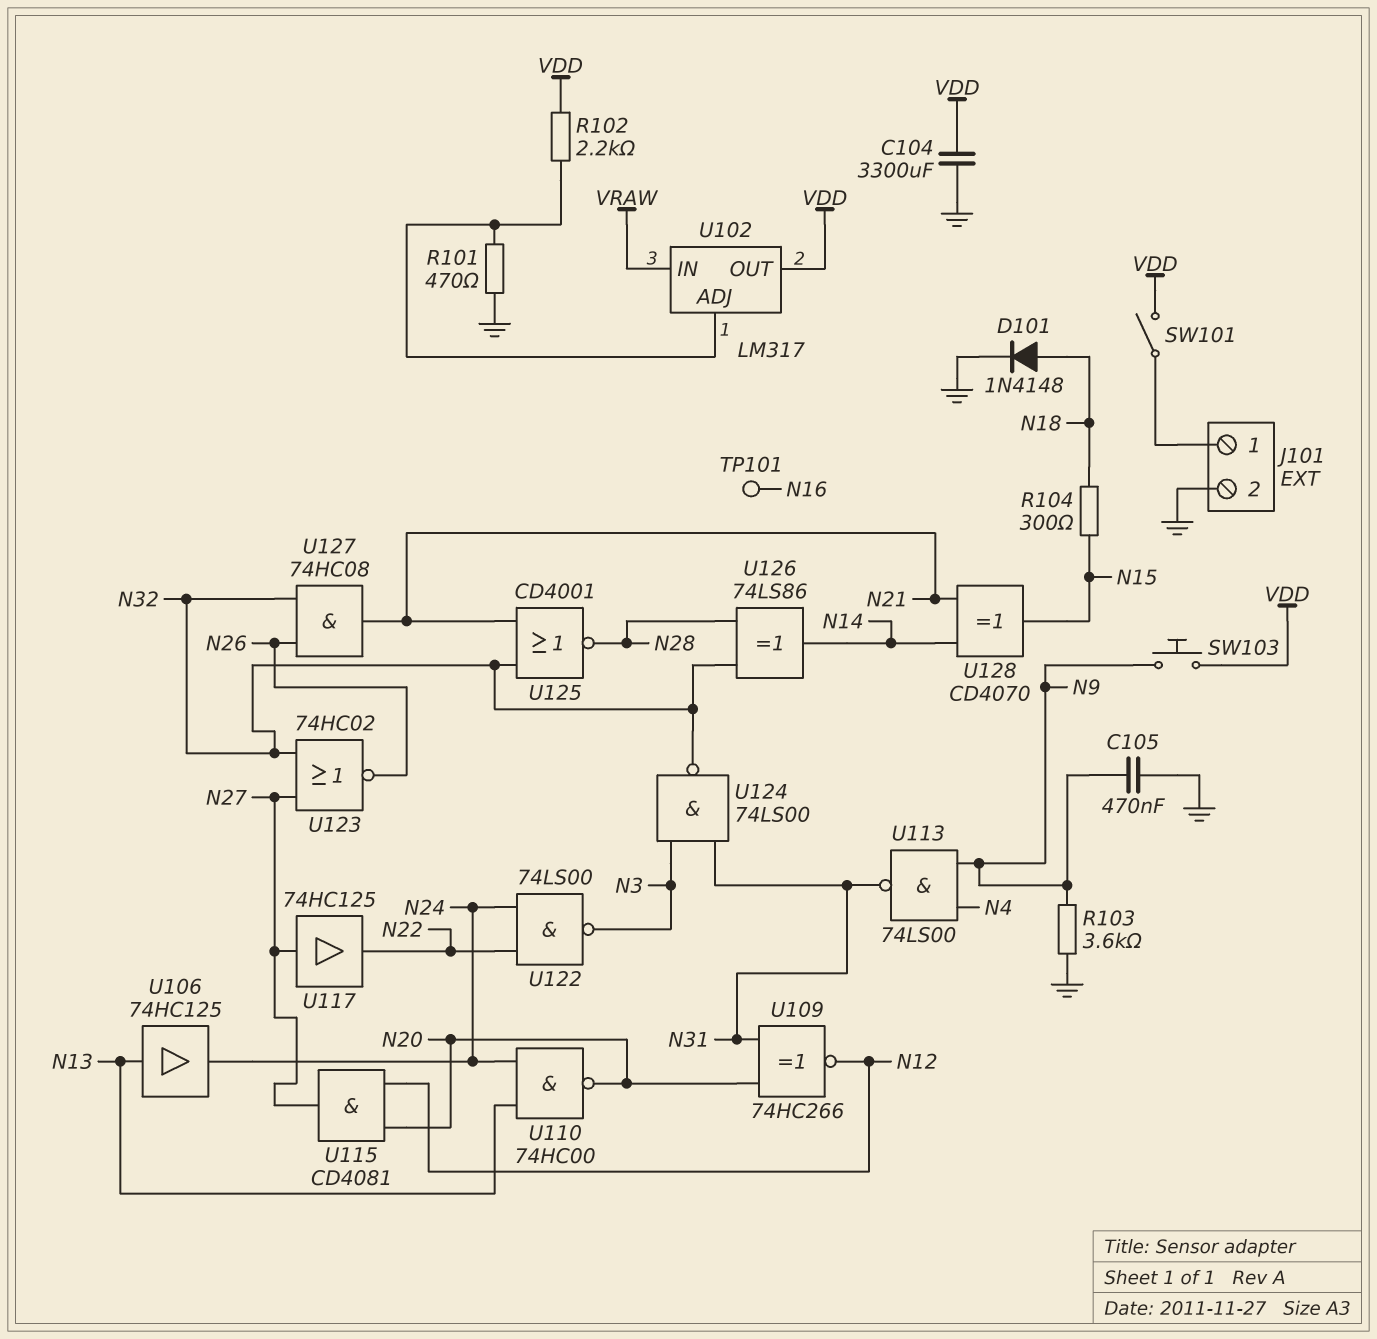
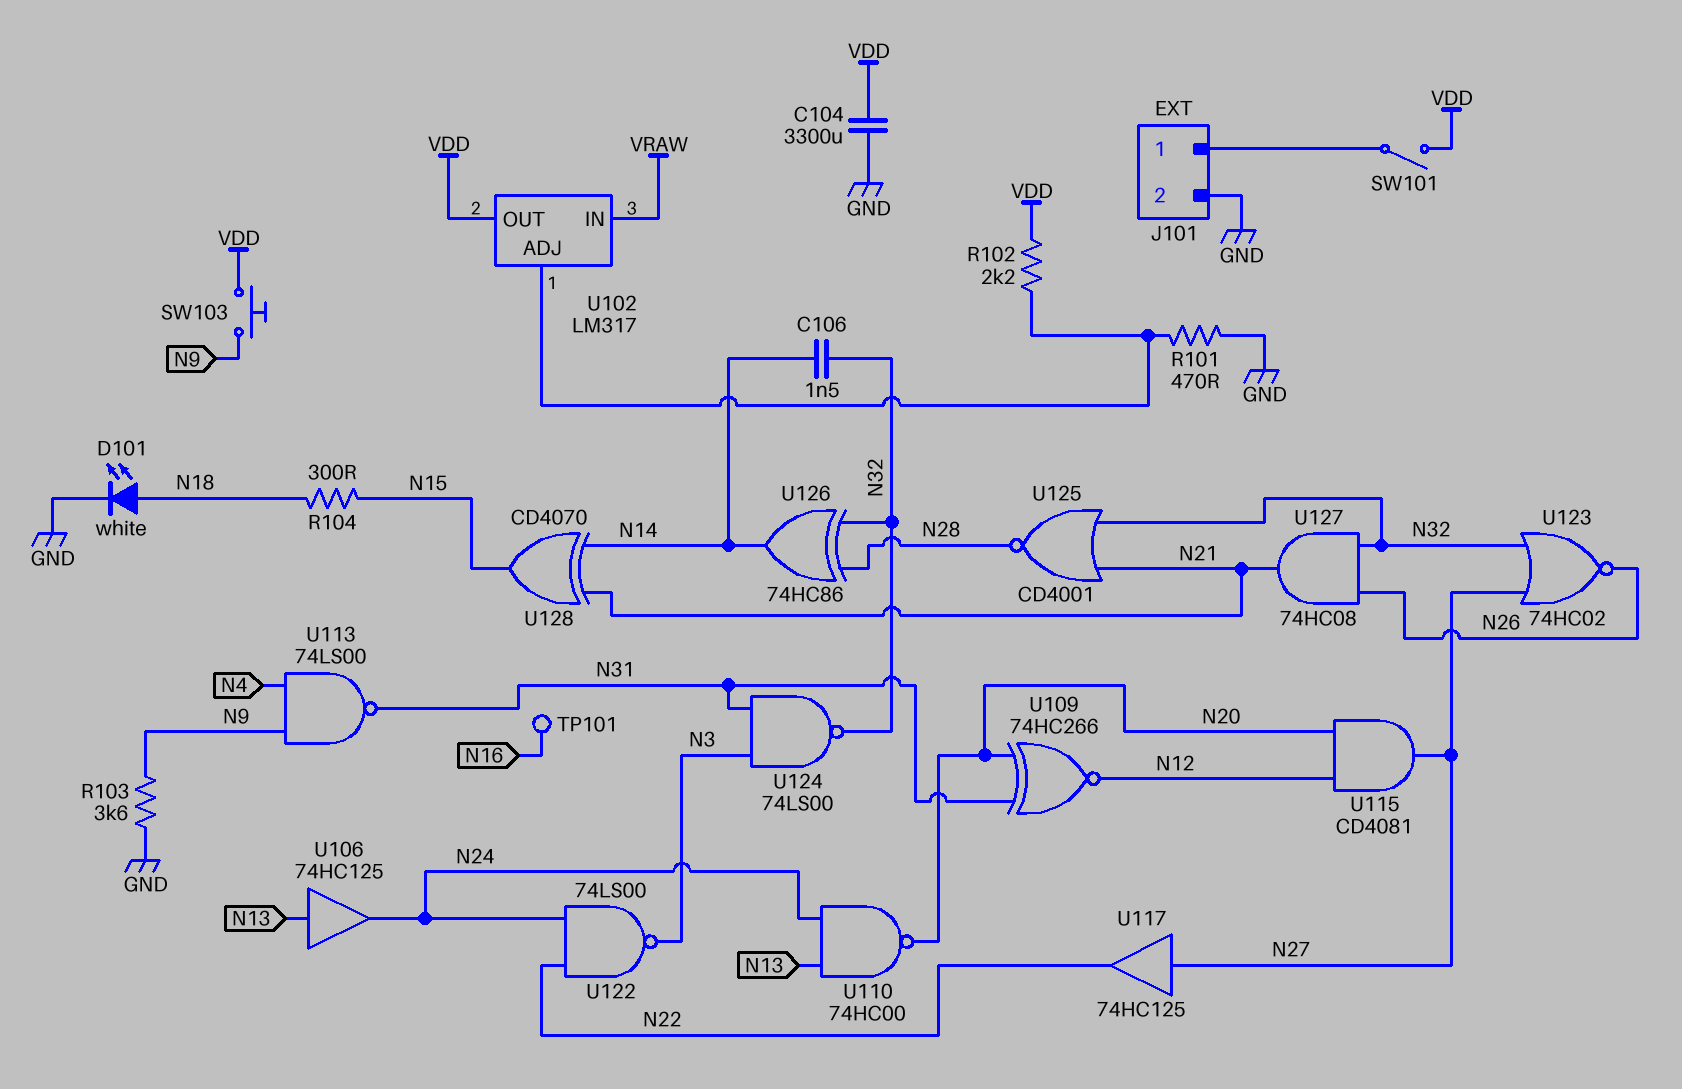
C105: 470nF (GND, N9) -> none
C106: none -> 1.5nF (N14, N32)
D101: diode 1N4148 (A N18, K GND) -> LED white (A N18, K GND)
U126: XOR 74LS86 (in N28, in N32, out N14) -> XOR 74HC86 (in N28, in N32, out N14)

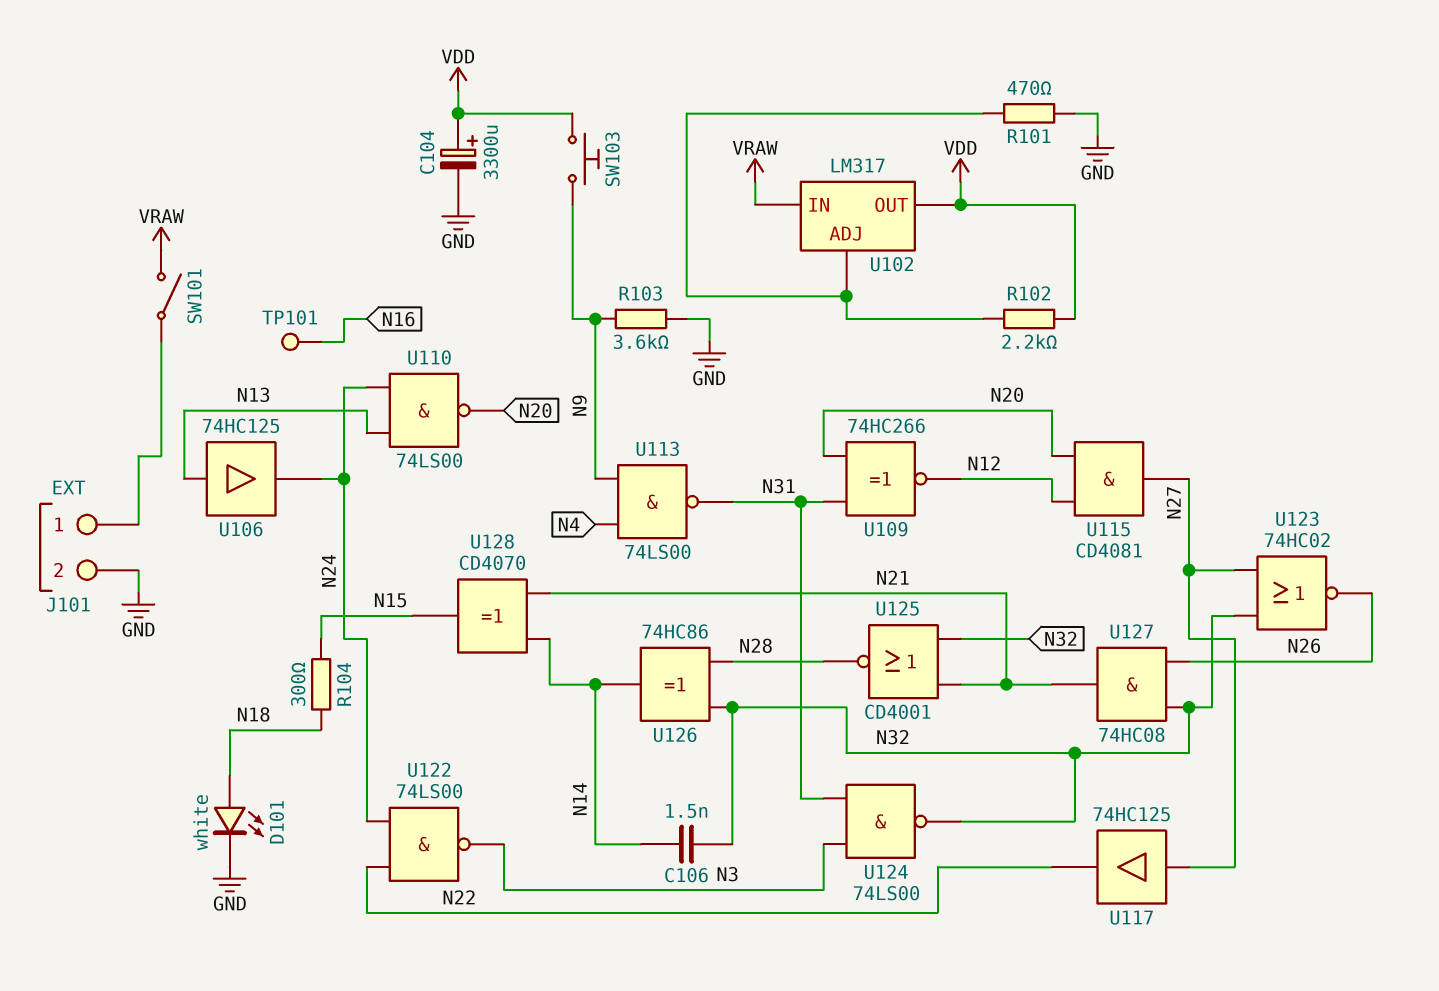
C104: 3300uF (GND, VDD) -> 3300uF (plus VDD, minus GND)
SW101: switch (J101/1, VDD) -> switch (J101/1, VRAW)
U110: NAND 74HC00 (in N13, in N24, out N20) -> NAND 74LS00 (in N13, in N24, out N20)

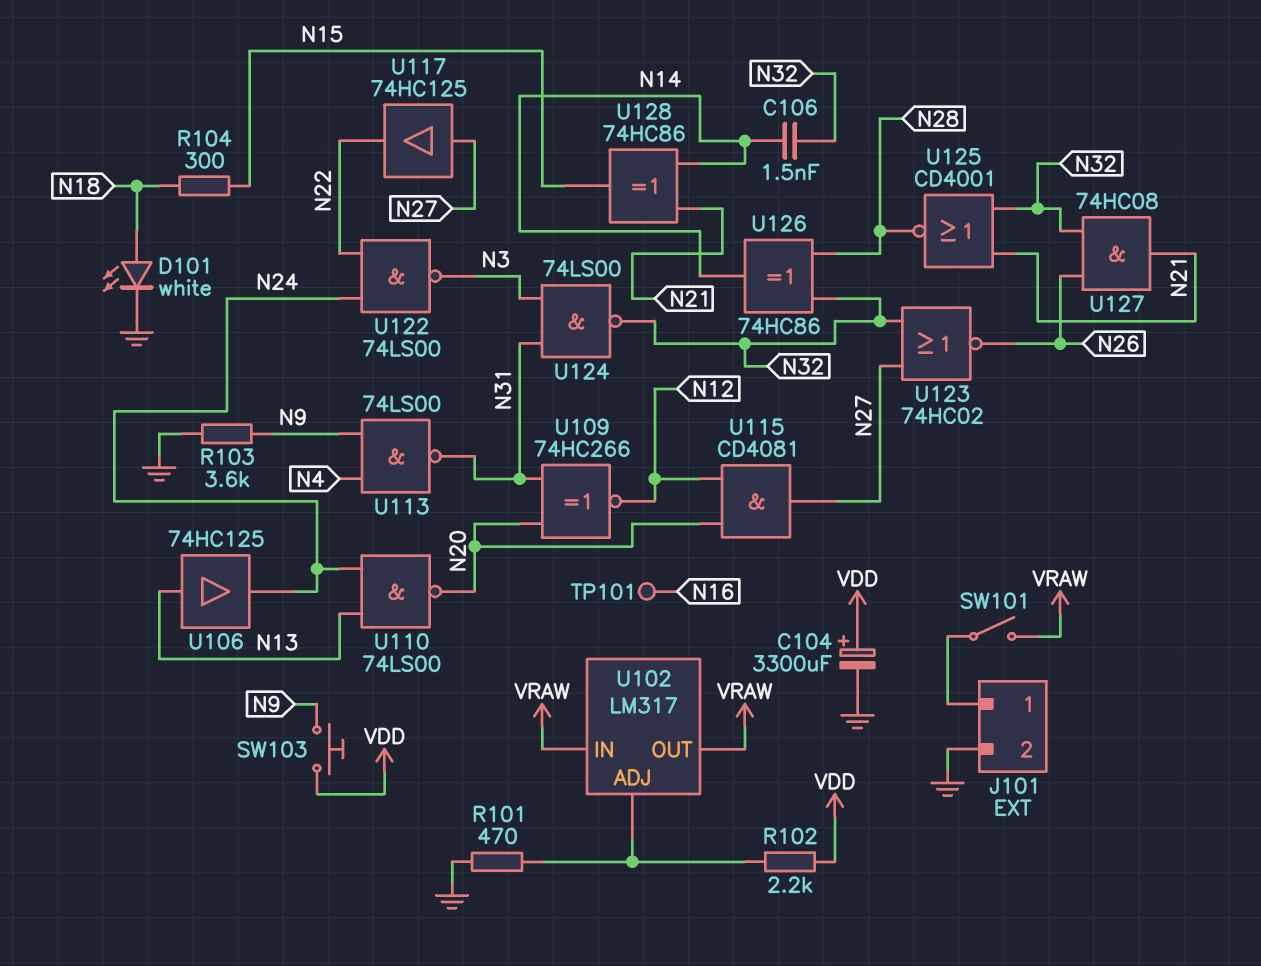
U102 pin OUT: VDD -> VRAW
U128: XOR CD4070 (in N14, in N21, out N15) -> XOR 74HC86 (in N14, in N21, out N15)

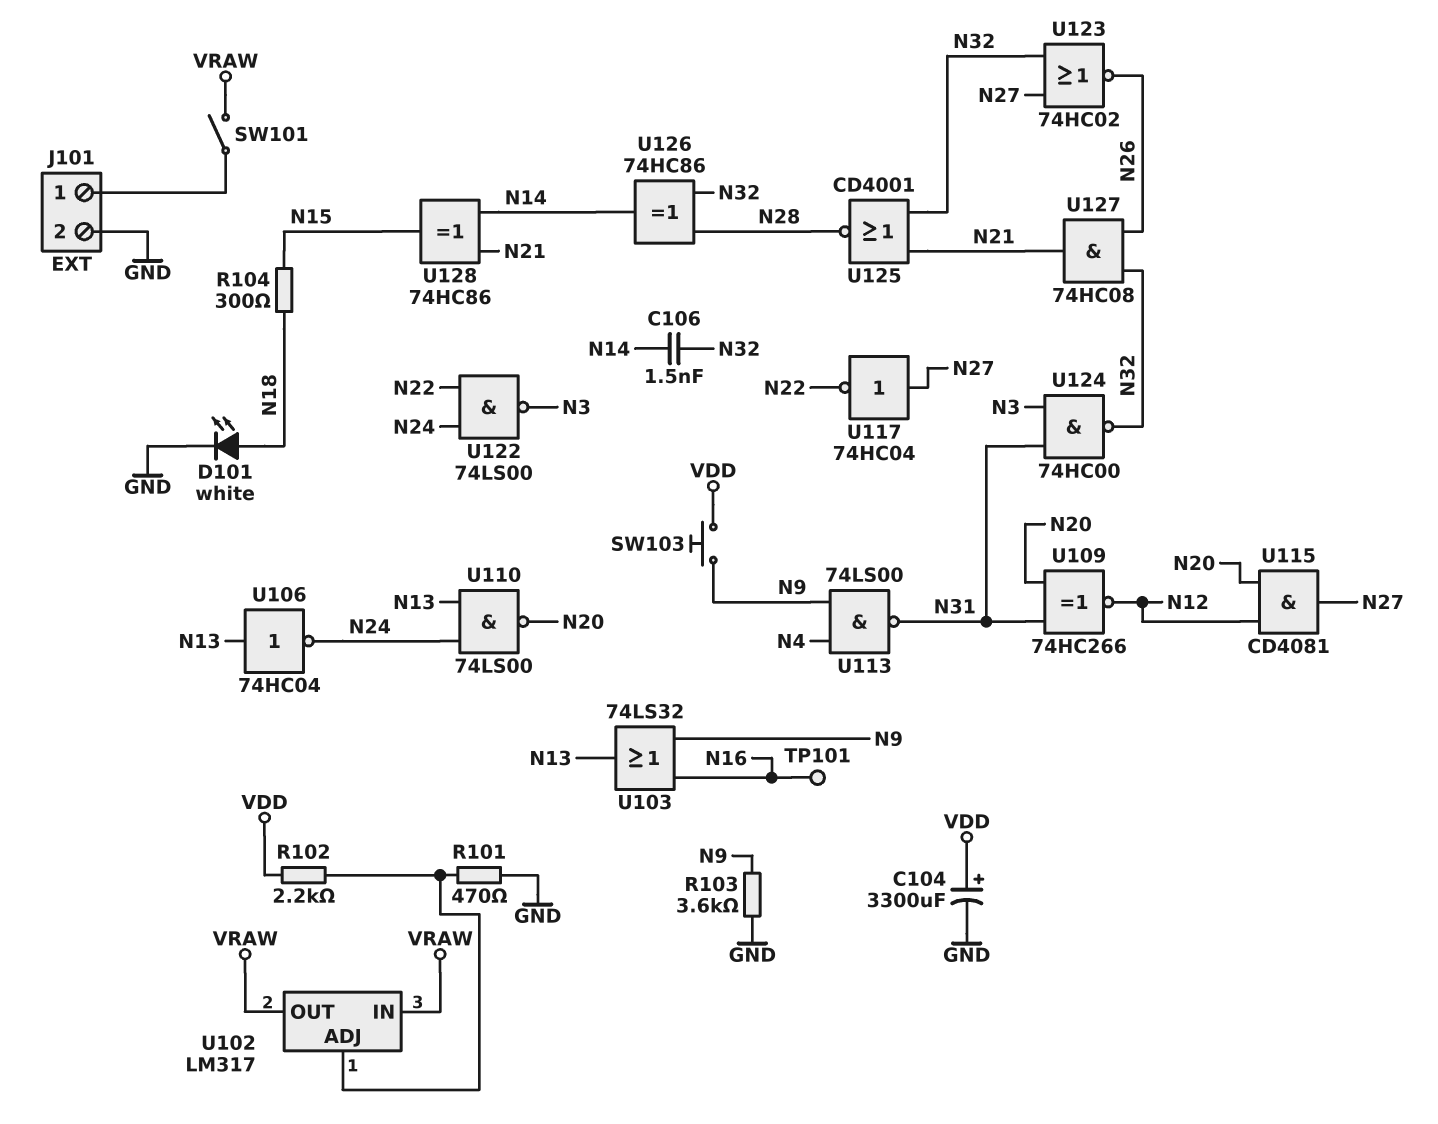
U103: none -> OR 74LS32 (in N9, in N16, out N13)
U106: buffer 74HC125 (in N13, out N24) -> NOT 74HC04 (in N13, out N24)
U117: buffer 74HC125 (in N27, out N22) -> NOT 74HC04 (in N27, out N22)
U124: NAND 74LS00 (in N3, in N31, out N32) -> NAND 74HC00 (in N3, in N31, out N32)

